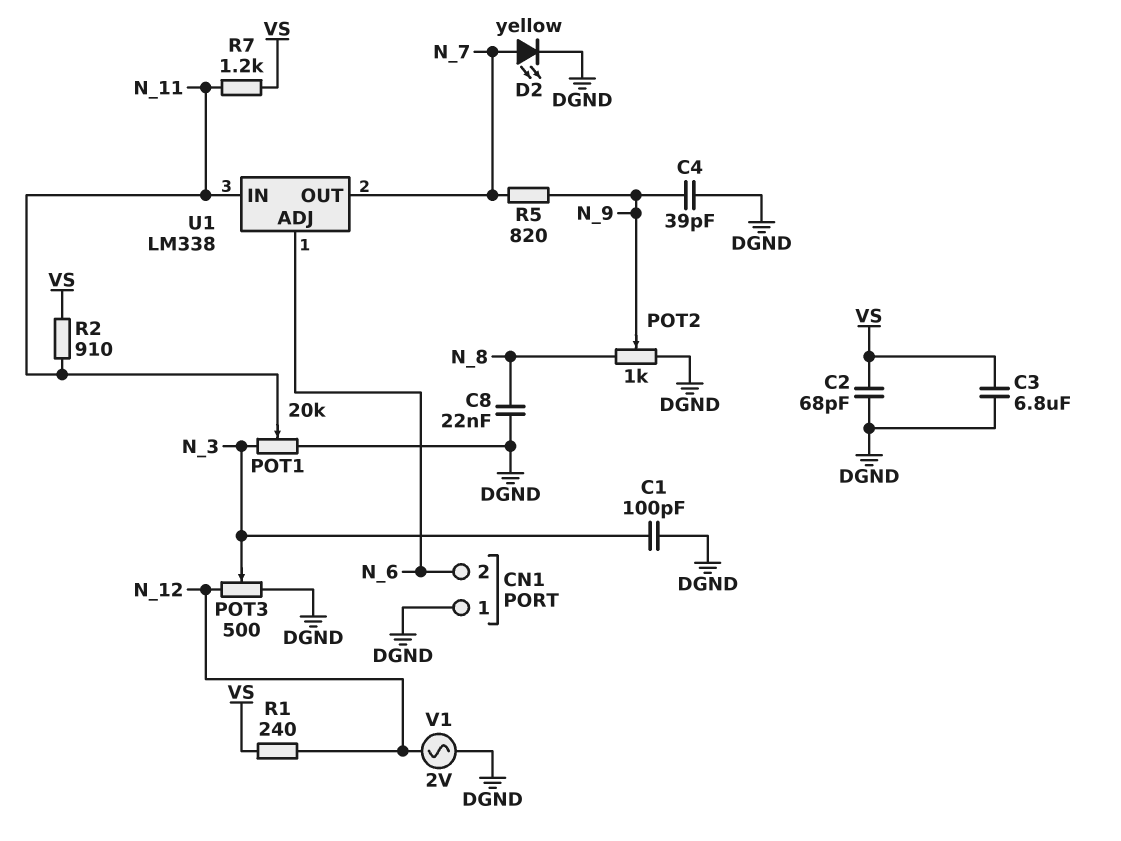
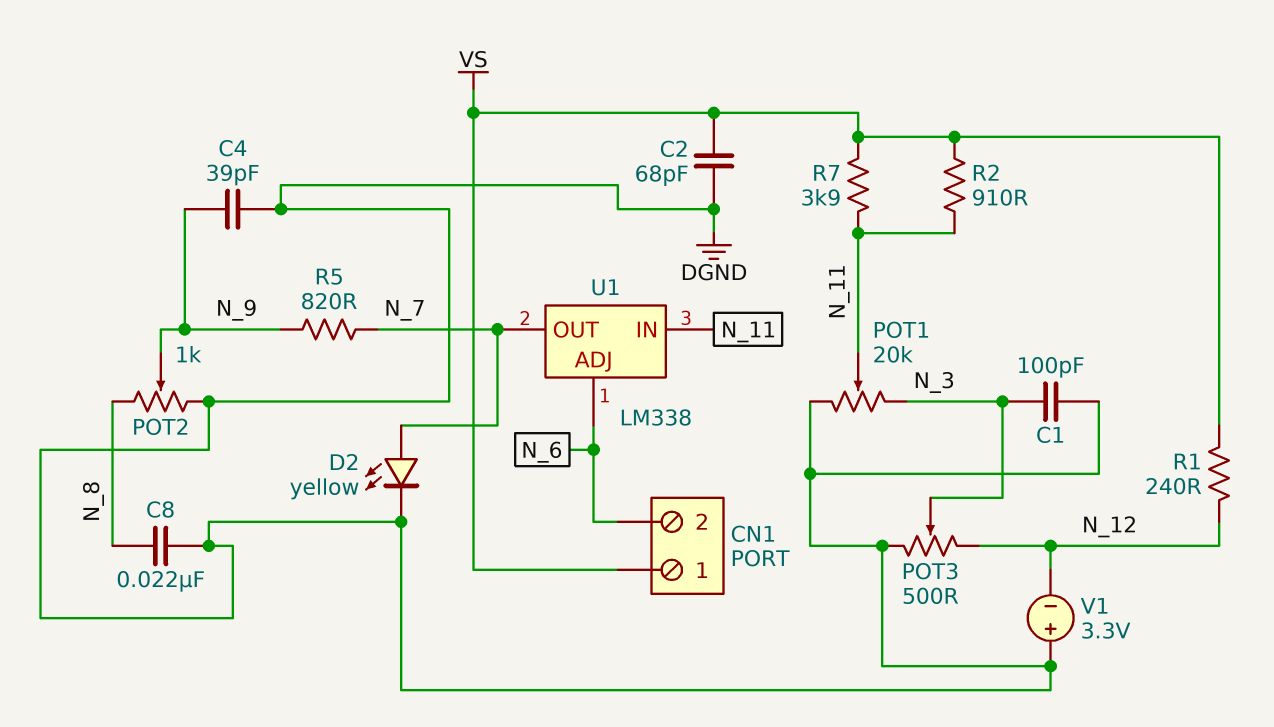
C3: 6.8uF (DGND, VS) -> none
CN1 pin 1: DGND -> VS
R7: 1.2k (N_11, VS) -> 3.9k (N_11, VS)
V1: AC 2V (DGND, N_12) -> 3.3V (plus DGND, minus N_12)

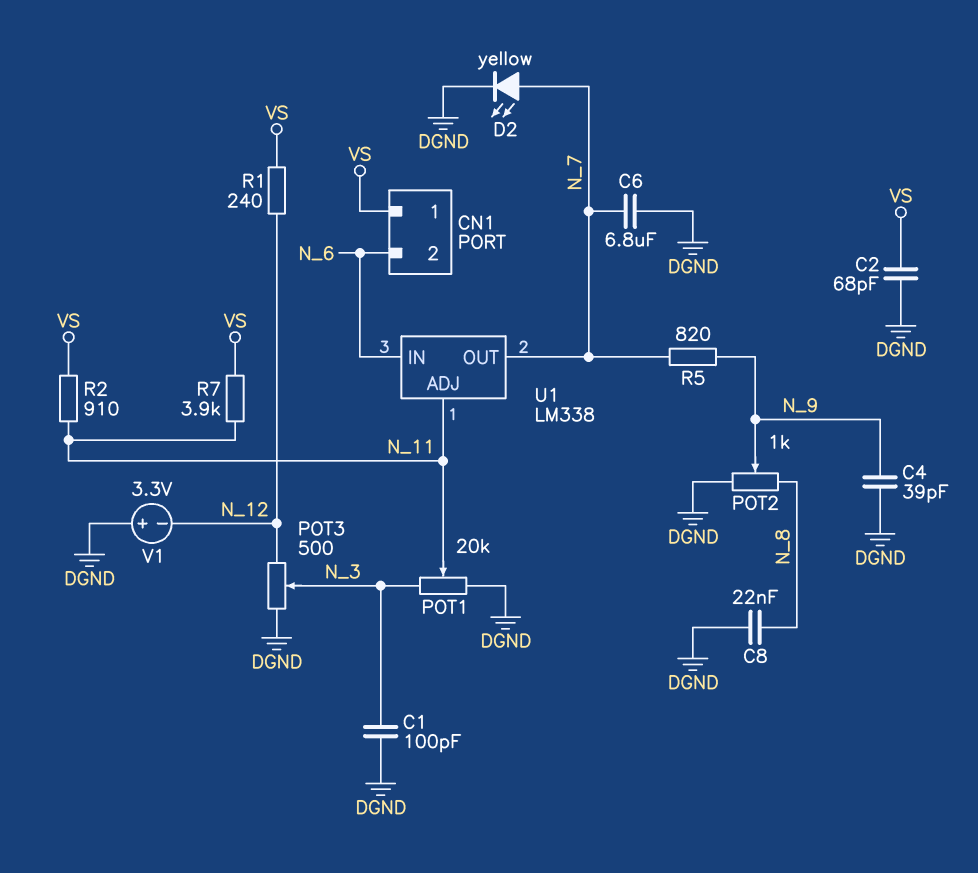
C6: none -> 6.8uF (DGND, N_7)
U1 pin ADJ: N_6 -> N_11
U1 pin IN: N_11 -> N_6

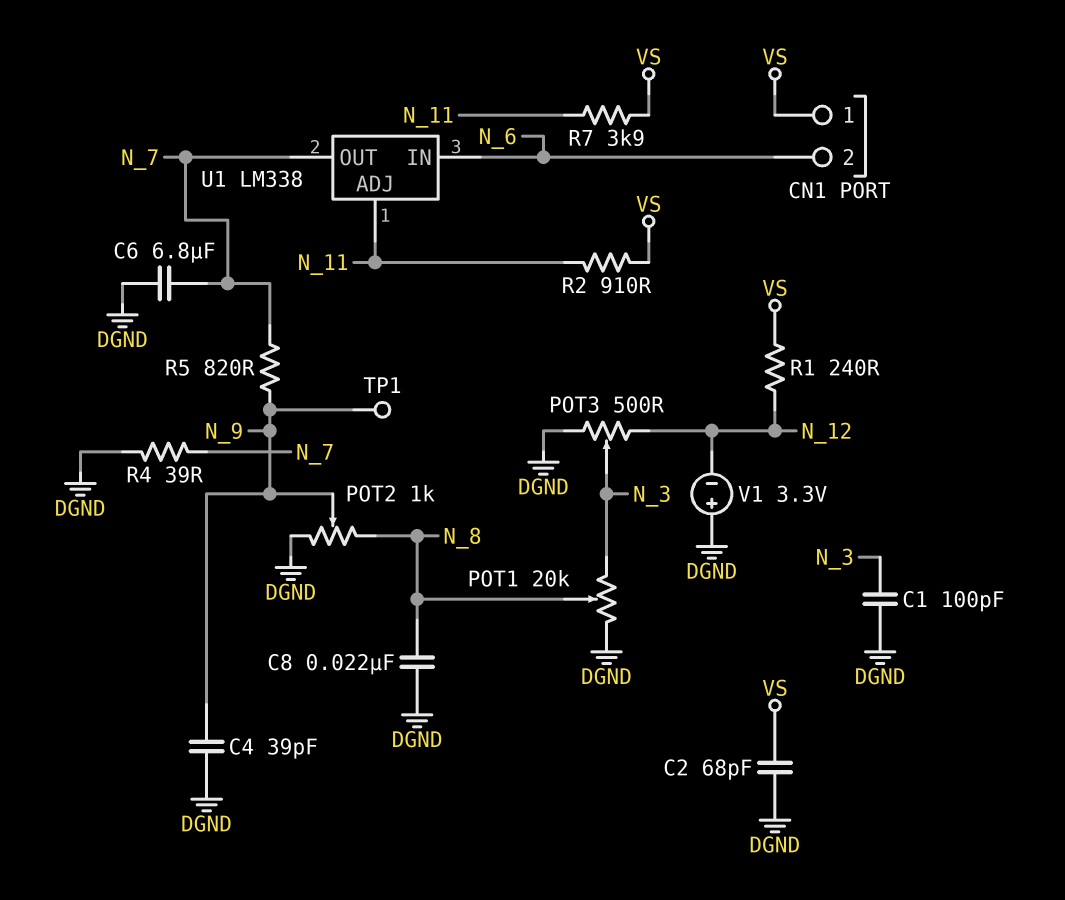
D2: LED yellow (A N_7, K DGND) -> none
POT1: 20k (DGND, N_3, wiper N_11) -> 20k (DGND, N_3, wiper N_8)
R4: none -> 39 (DGND, N_7)
TP1: none -> test point (N_9)

